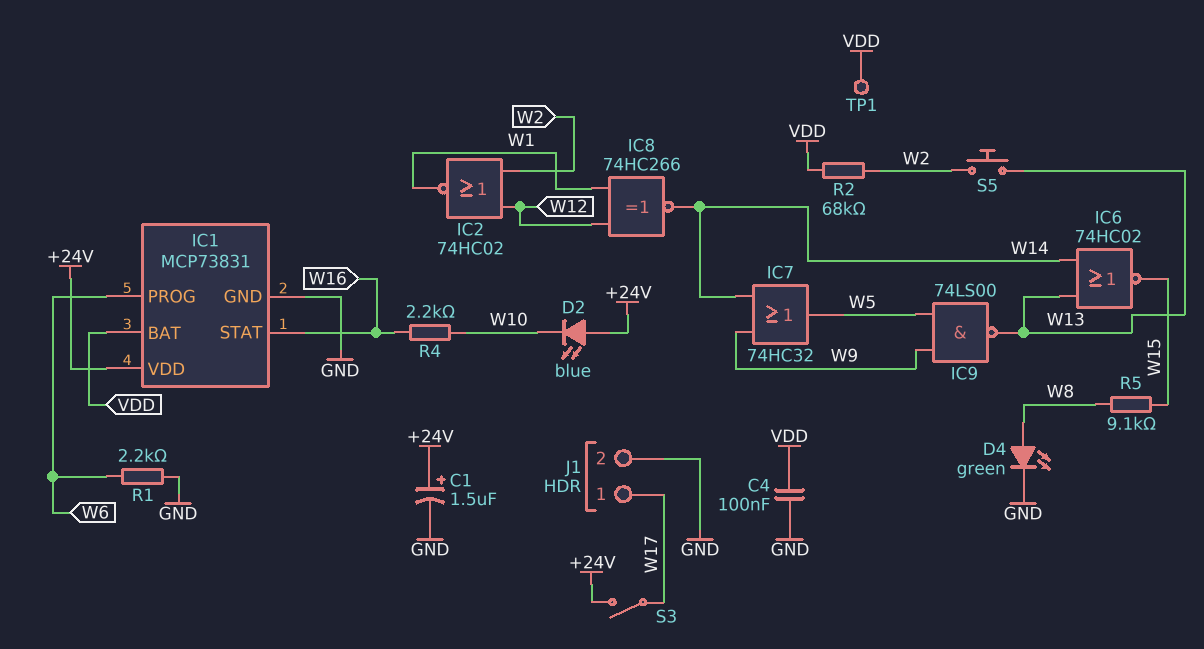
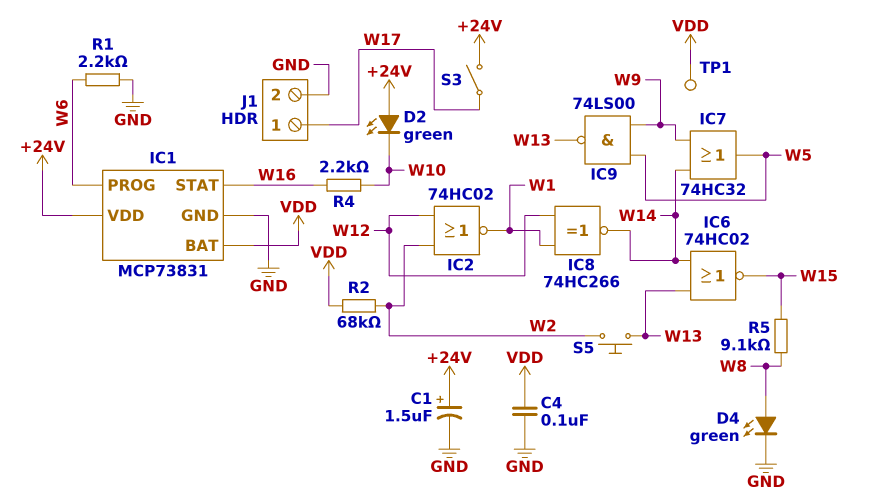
D2: LED blue (A +24V, K W10) -> LED green (A +24V, K W10)

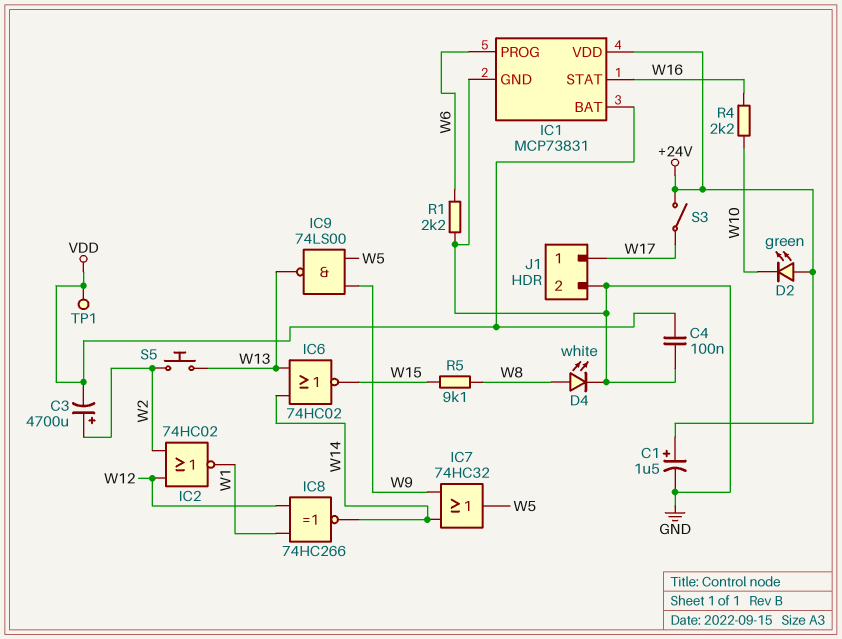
C3: none -> 4700uF (plus W2, minus VDD)
D4: LED green (A W8, K GND) -> LED white (A W8, K GND)
R2: 68k (VDD, W2) -> none

